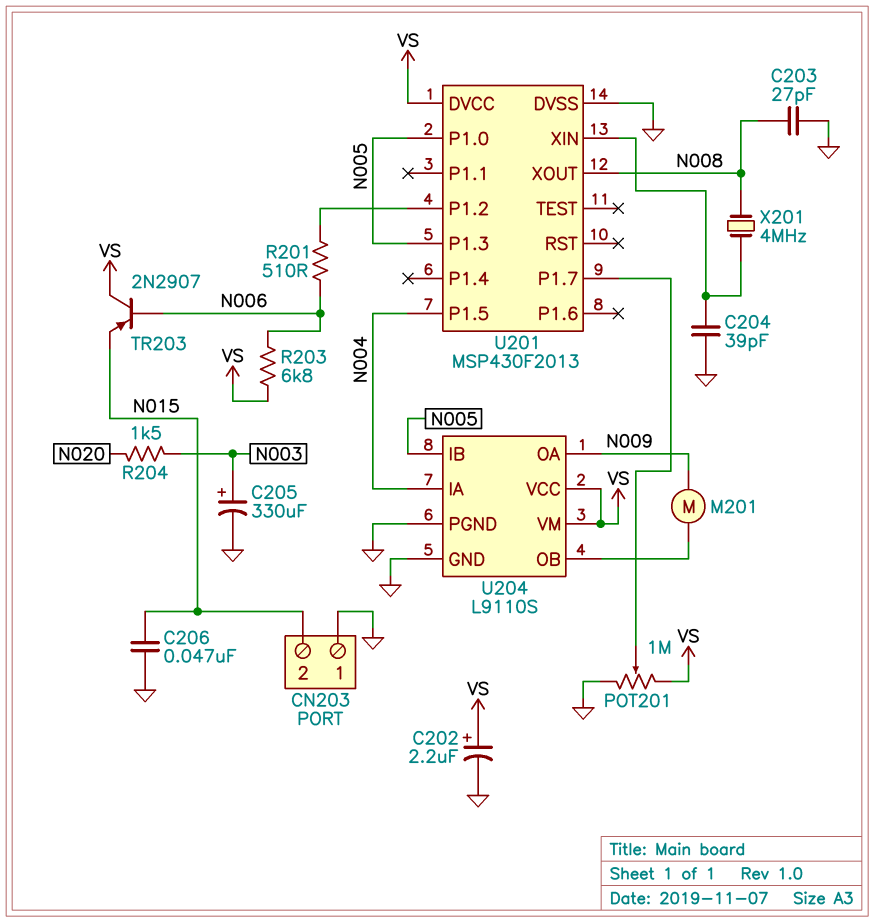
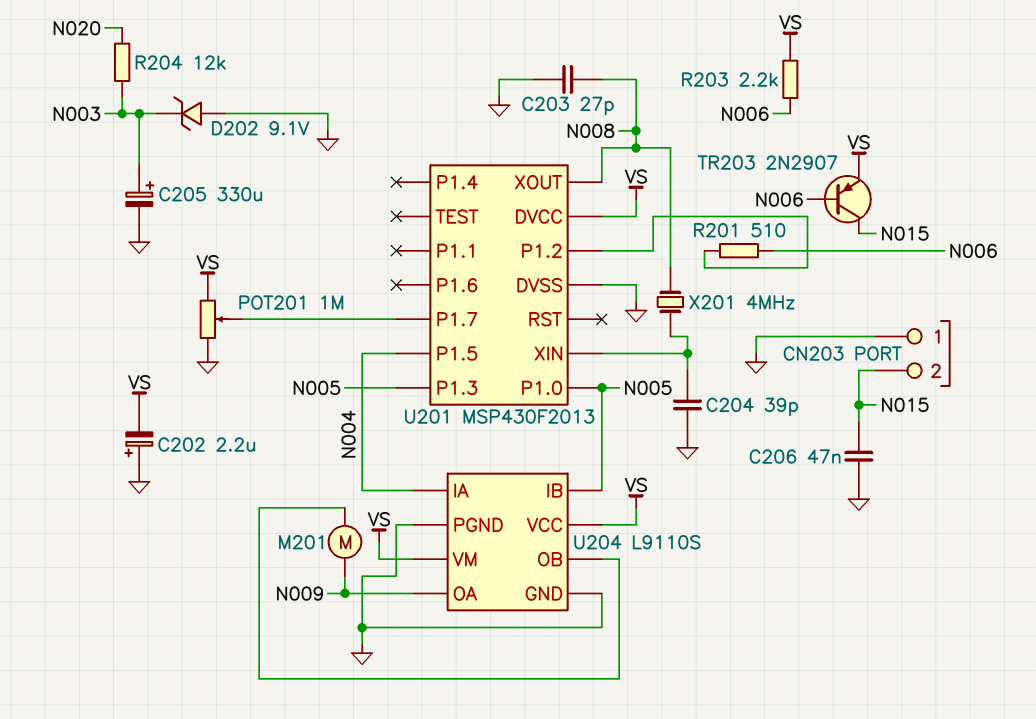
C202: 2.2uF (plus VS, minus GND) -> 2.2uF (plus GND, minus VS)
D202: none -> zener 9.1V (A GND, K N003)
R203: 6.8k (N006, VS) -> 2.2k (N006, VS)
R204: 1.5k (N003, N020) -> 12k (N003, N020)
TR203: PNP 2N2907 (B N006, C VS, E N015) -> PNP 2N2907 (B N006, C N015, E VS)

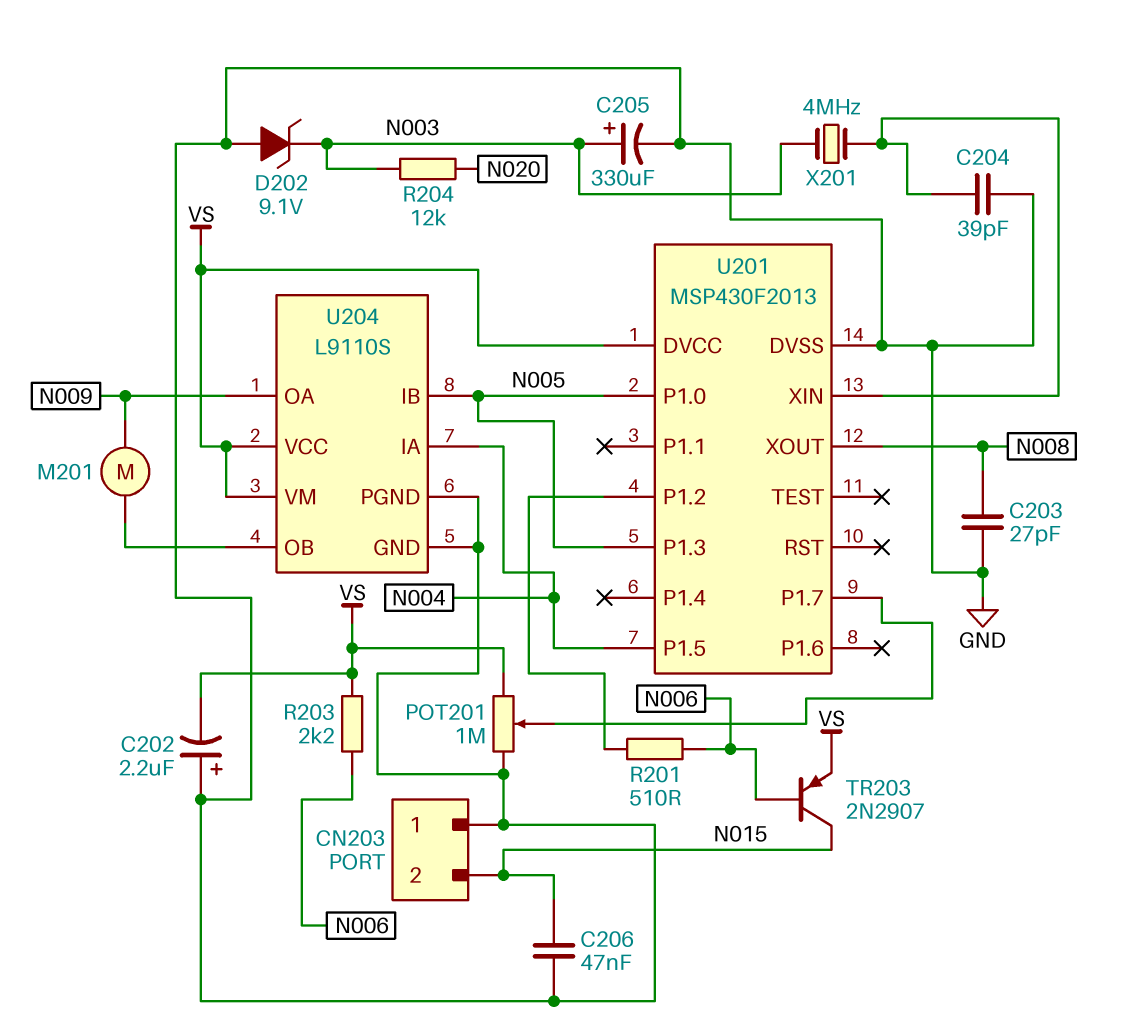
X201: 4MHz (N008, U201/XIN) -> 4MHz (N003, U201/XIN)

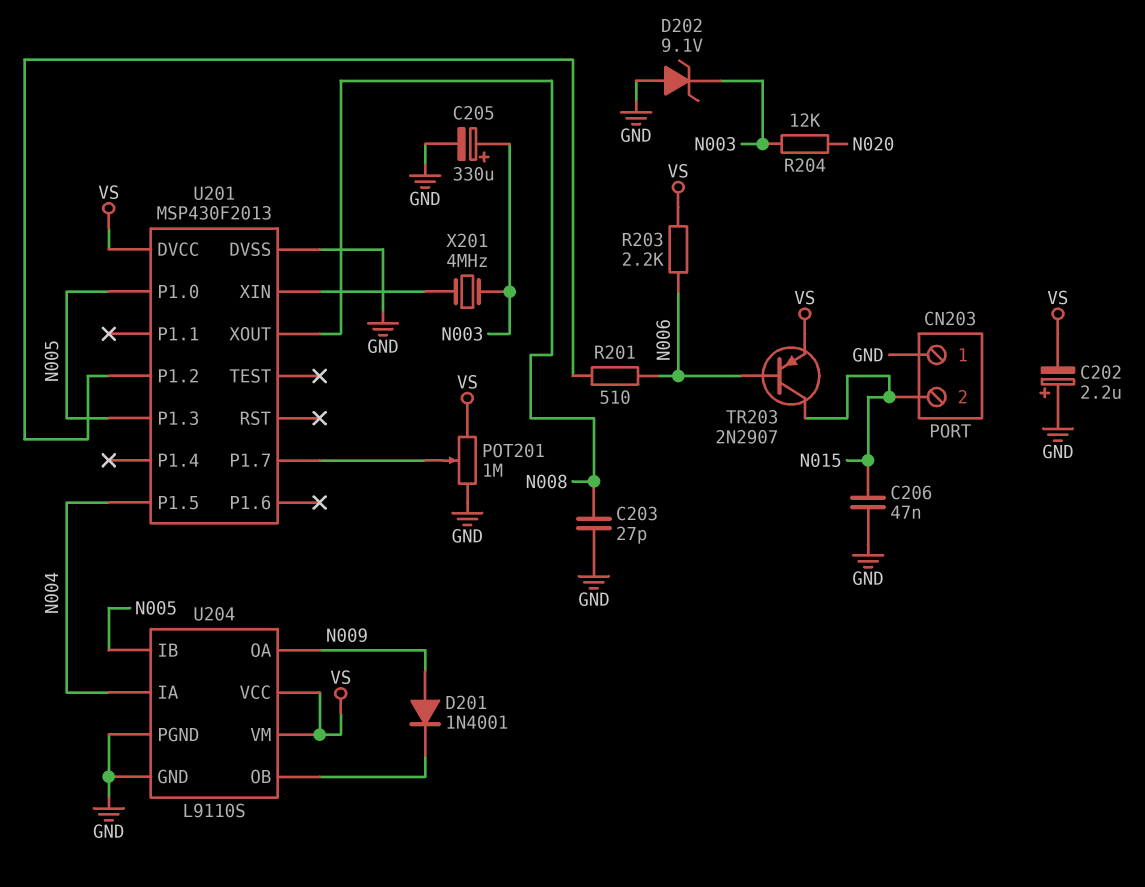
C204: 39pF (GND, U201/XIN) -> none
D201: none -> diode 1N4001 (A N009, K U204/OB)
M201: motor (N009, U204/OB) -> none

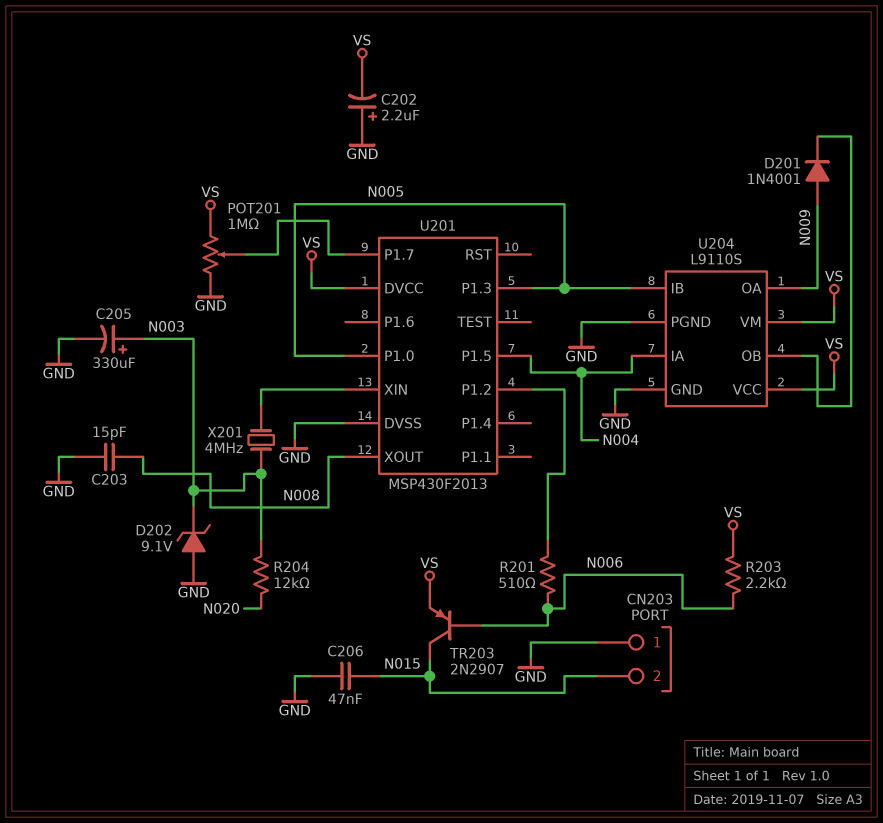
C203: 27pF (GND, N008) -> 15pF (GND, N008)

